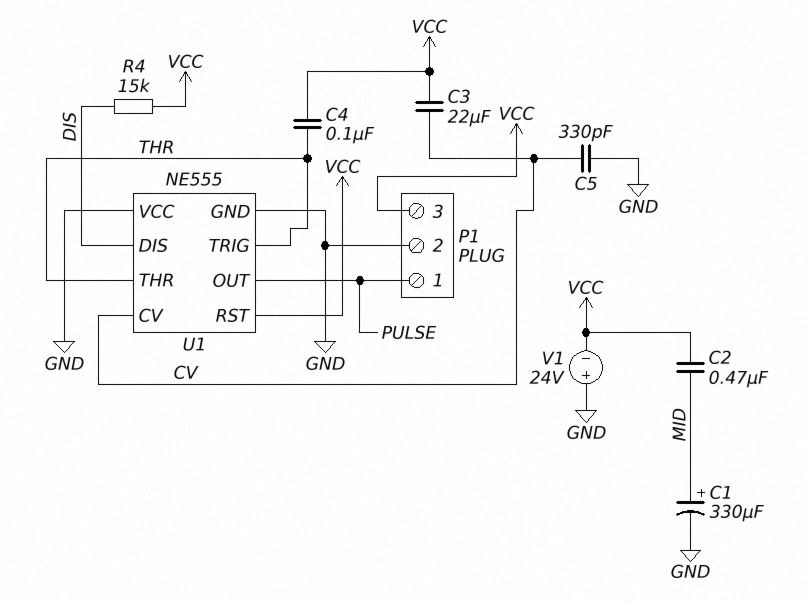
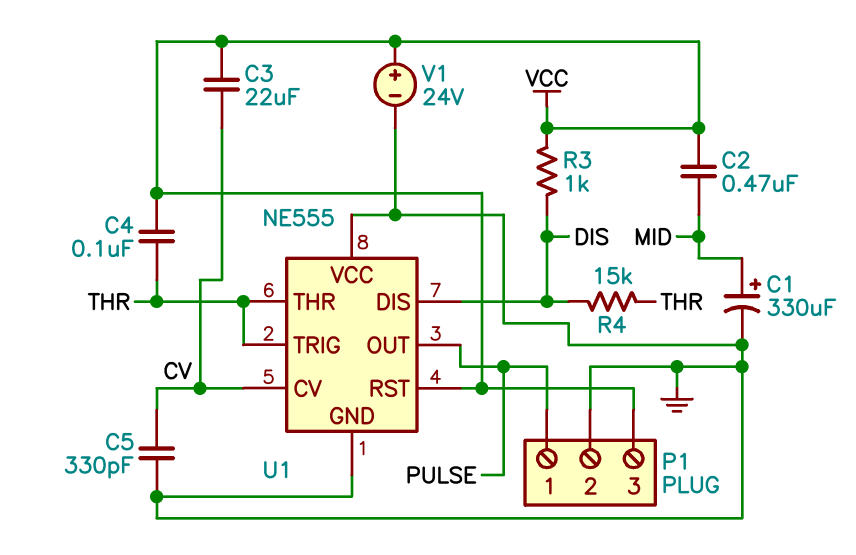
R3: none -> 1k (DIS, VCC)
R4: 15k (DIS, VCC) -> 15k (DIS, THR)
V1: 24V (plus GND, minus VCC) -> 24V (plus VCC, minus GND)

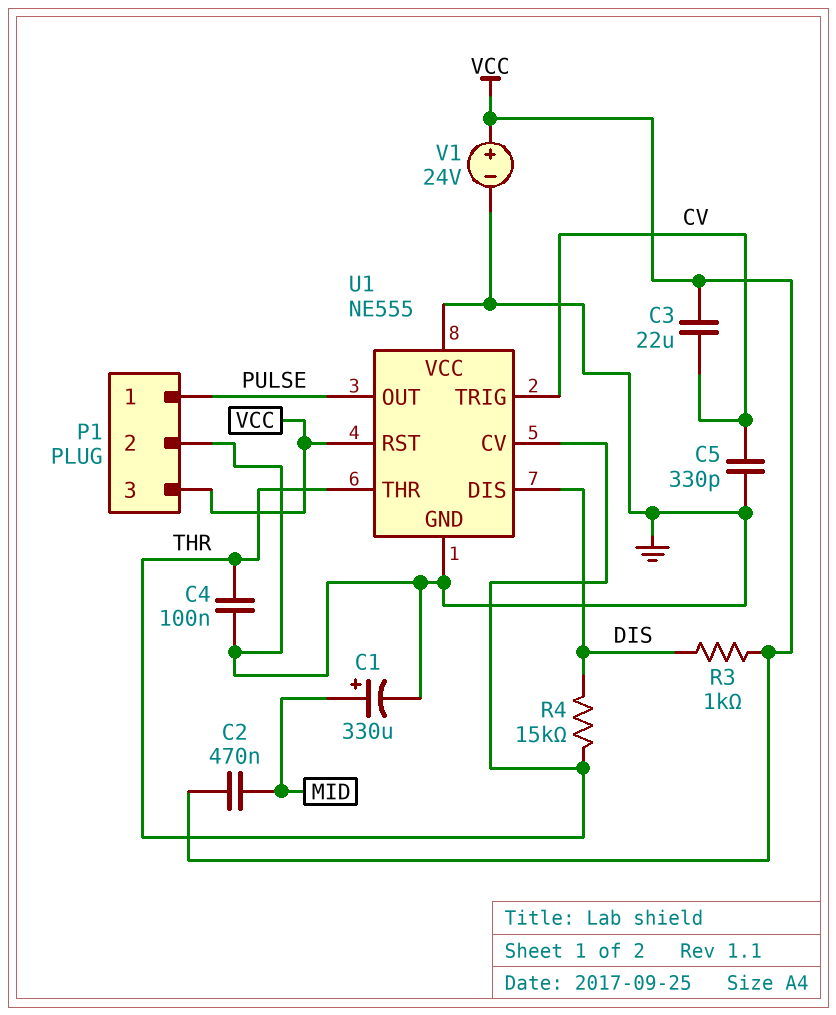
C4: 100nF (THR, VCC) -> 100nF (GND, THR)
U1 pin CV: CV -> THR
U1 pin TRIG: THR -> CV

